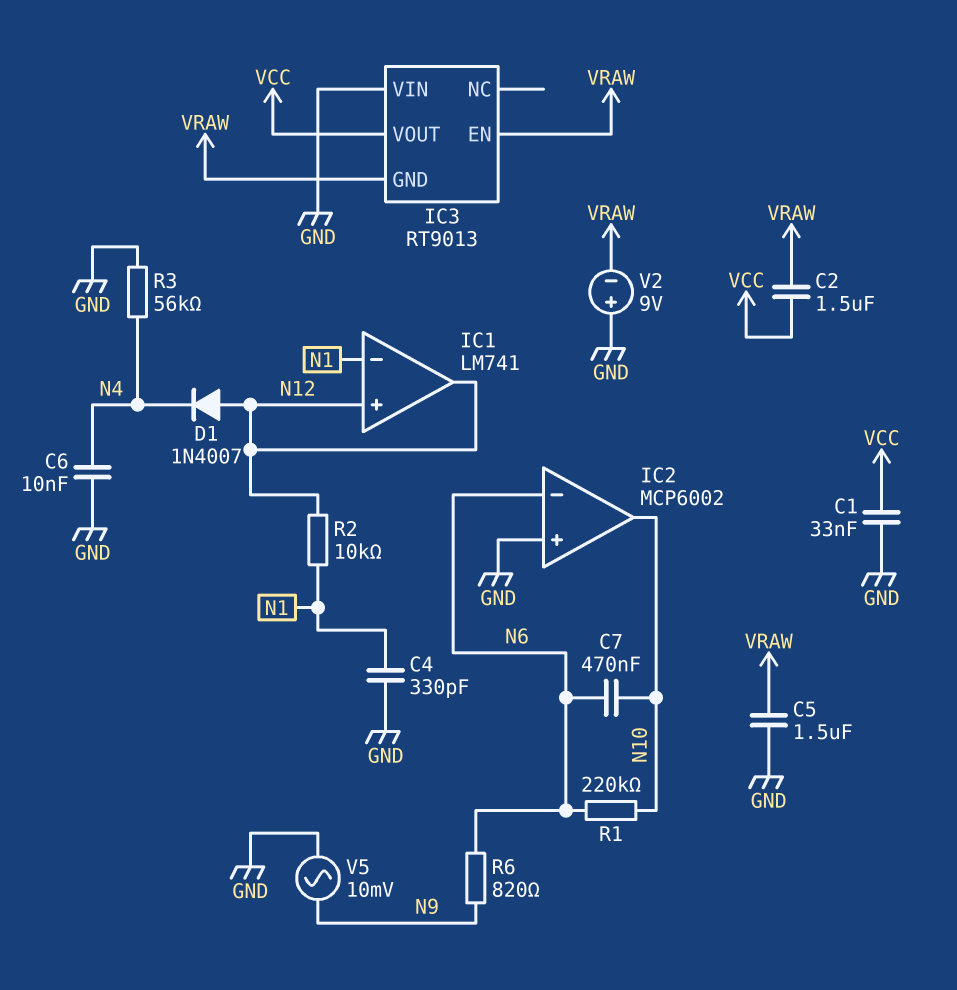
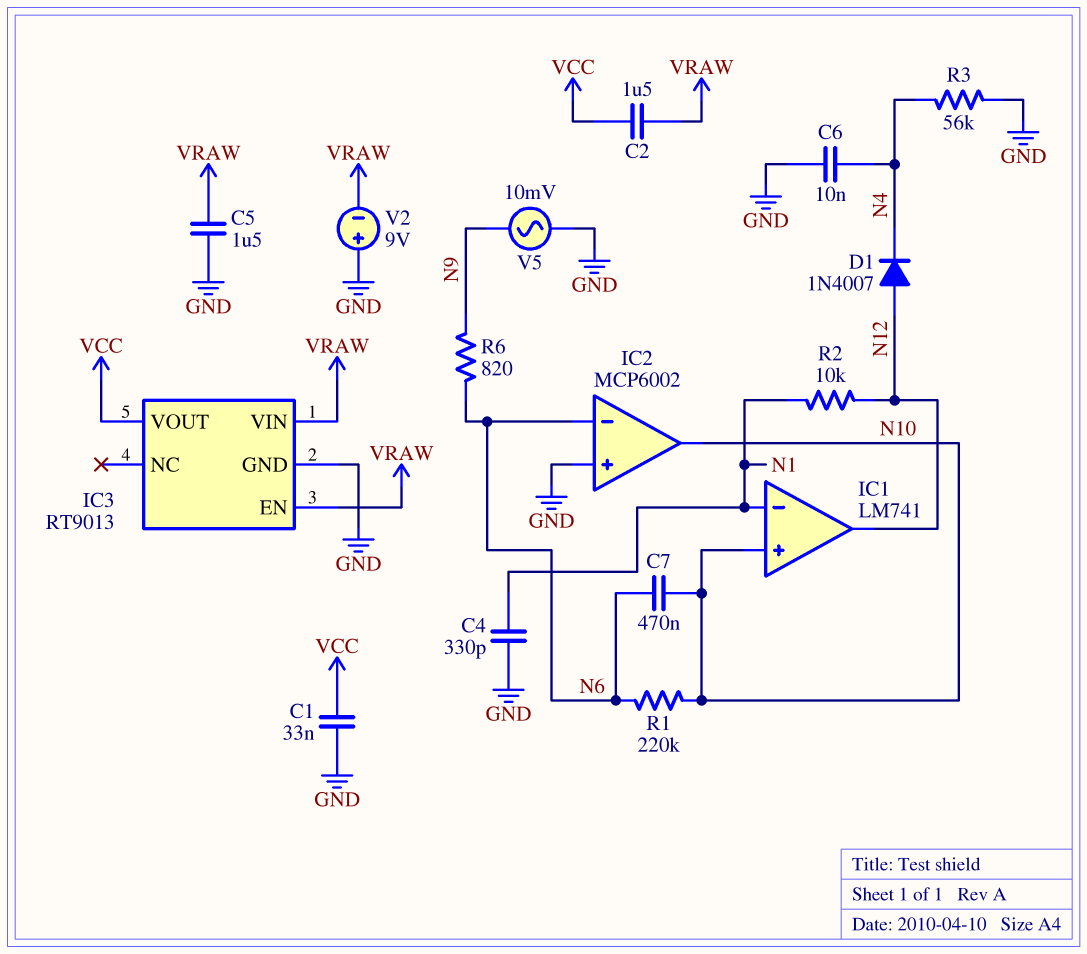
IC1 pin in+: N12 -> N10
IC3 pin GND: VRAW -> GND
IC3 pin VIN: GND -> VRAW

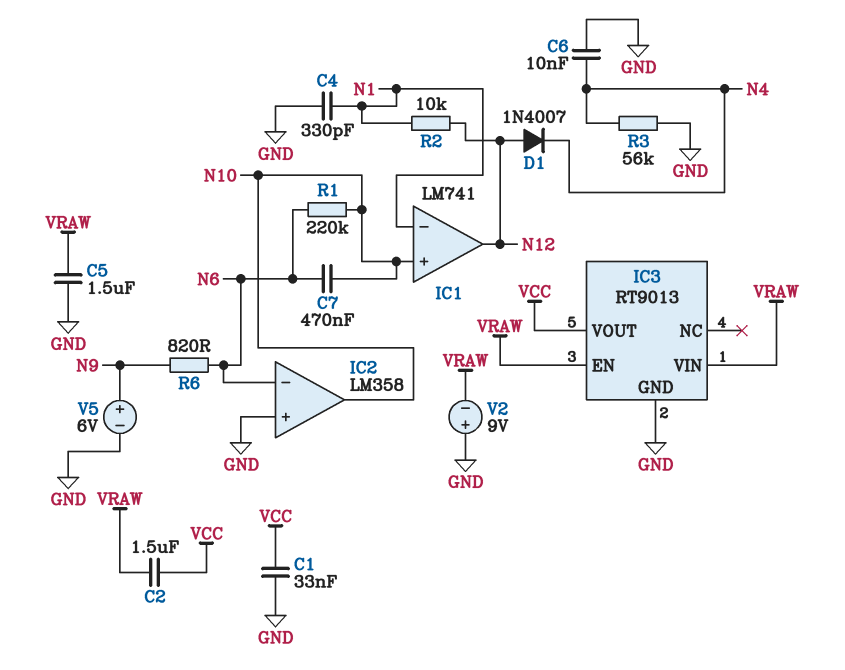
IC2: MCP6002 -> LM358
V5: AC 10mV (GND, N9) -> 6V (plus N9, minus GND)

